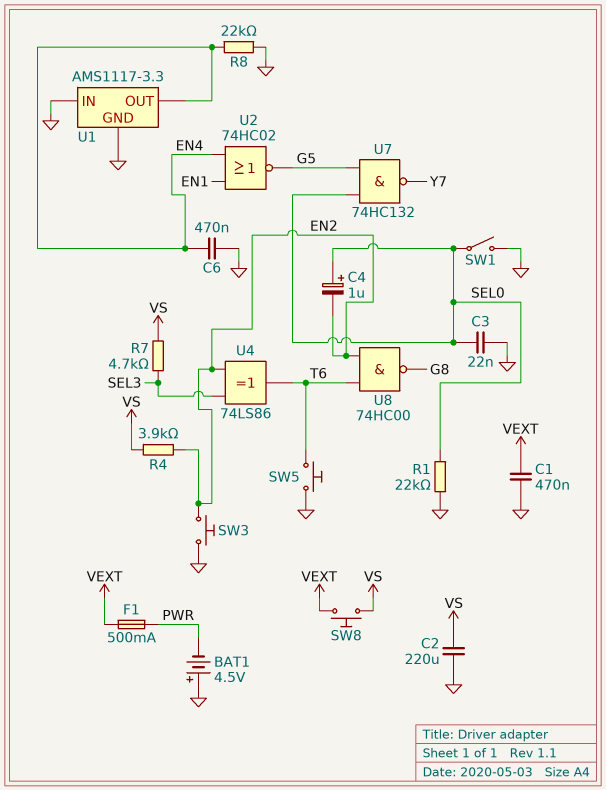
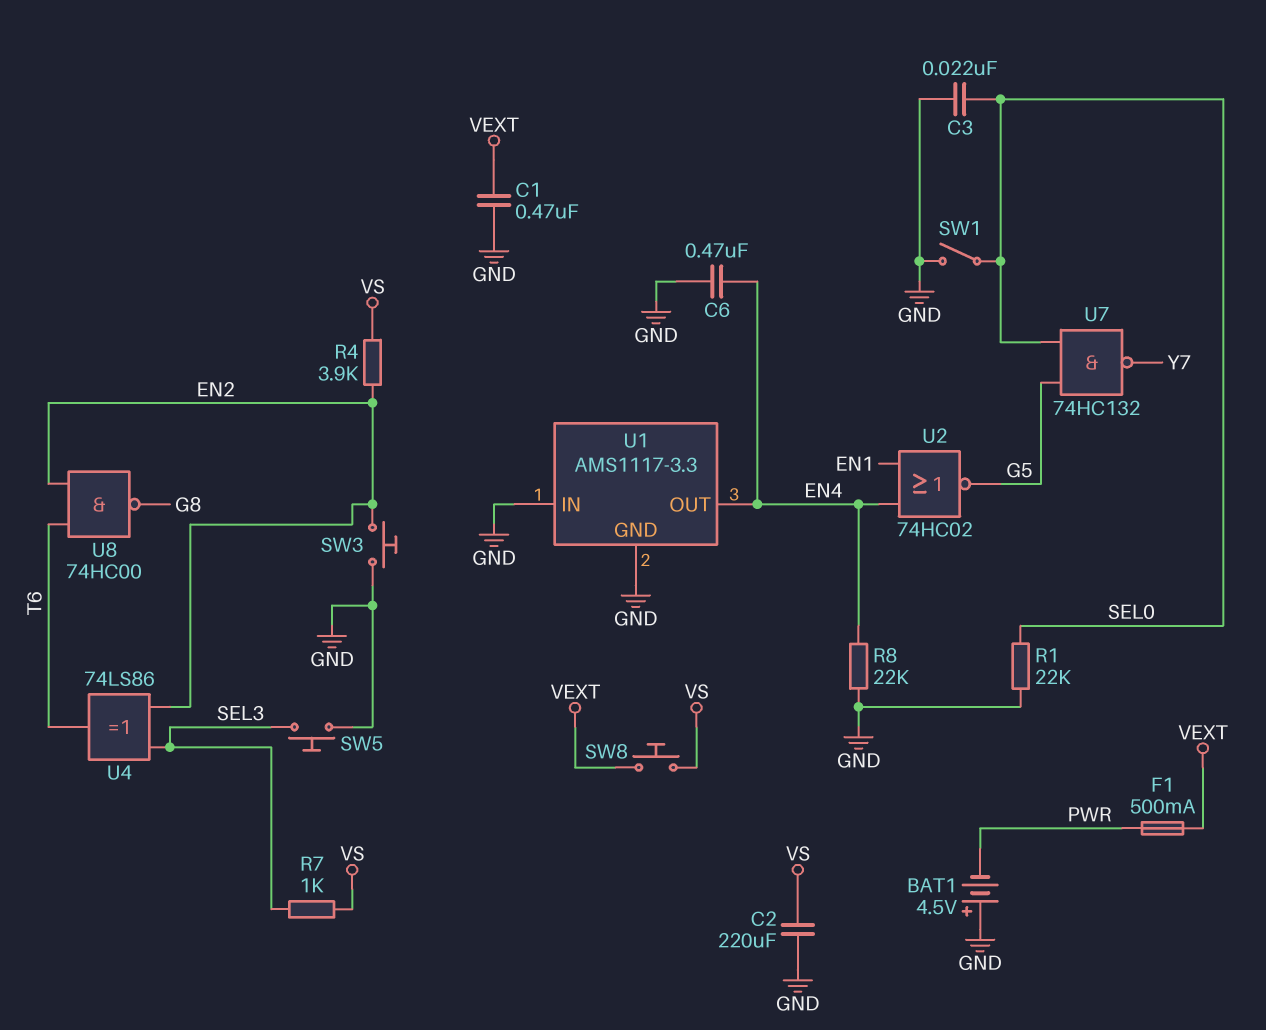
C4: 1uF (plus SEL0, minus EN2) -> none
R7: 4.7k (SEL3, VS) -> 1k (SEL3, VS)
SW5: button (GND, T6) -> button (GND, SEL3)

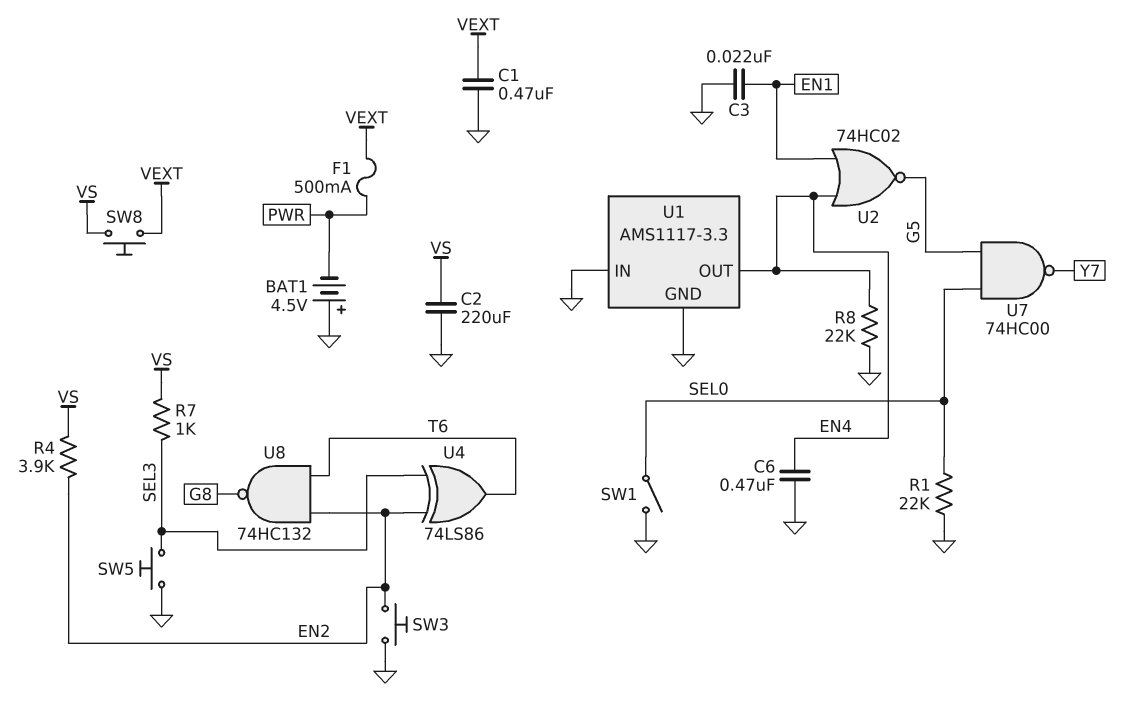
C3: 22nF (GND, SEL0) -> 22nF (EN1, GND)
U7: NAND 74HC132 (in G5, in SEL0, out Y7) -> NAND 74HC00 (in G5, in SEL0, out Y7)
U8: NAND 74HC00 (in EN2, in T6, out G8) -> NAND 74HC132 (in EN2, in T6, out G8)

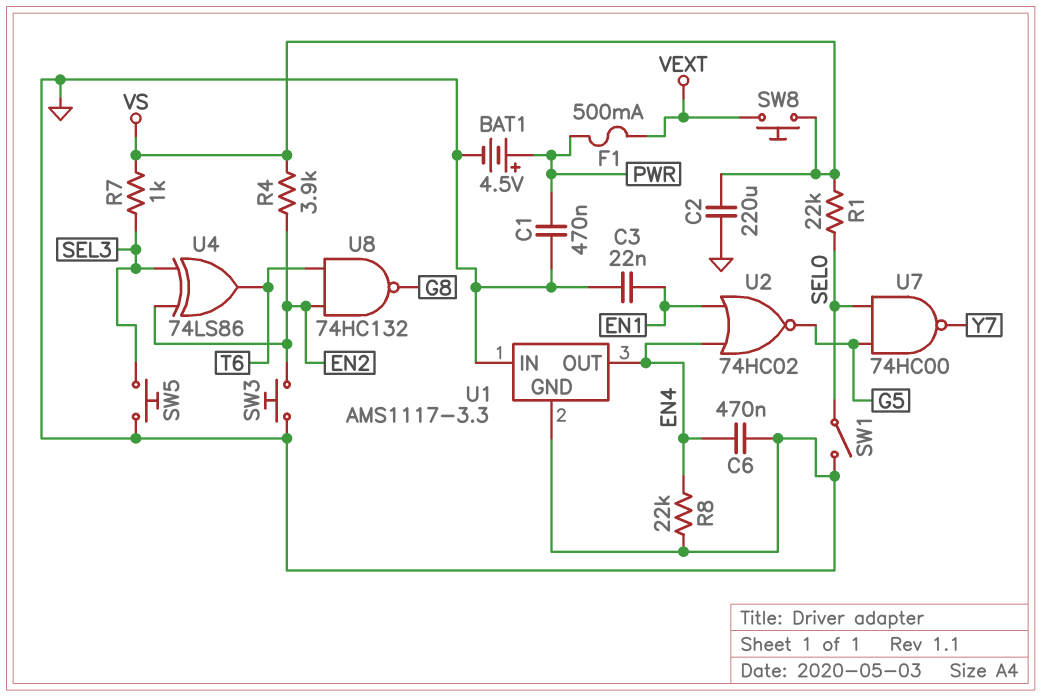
BAT1: 4.5V (plus GND, minus PWR) -> 4.5V (plus PWR, minus GND)
C1: 470nF (GND, VEXT) -> 470nF (GND, PWR)
R1: 22k (GND, SEL0) -> 22k (SEL0, VS)

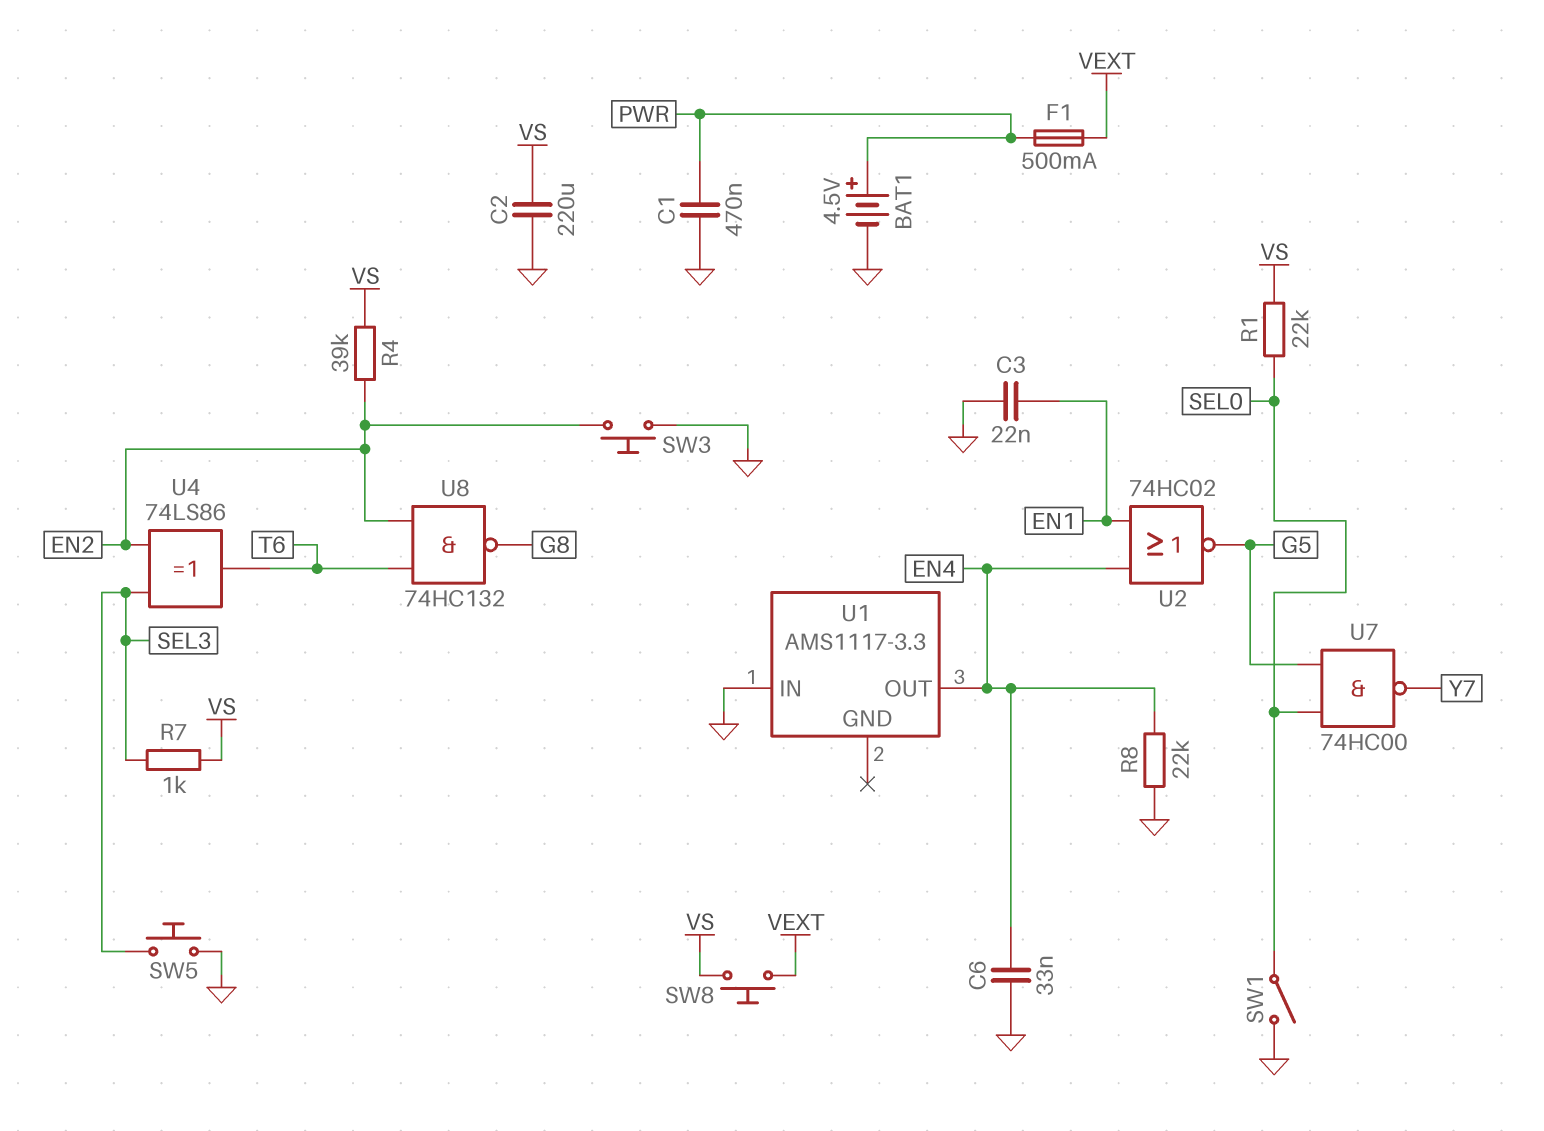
C6: 470nF (EN4, GND) -> 33nF (EN4, GND)
R4: 3.9k (EN2, VS) -> 39k (EN2, VS)
U1 pin GND: GND -> none

